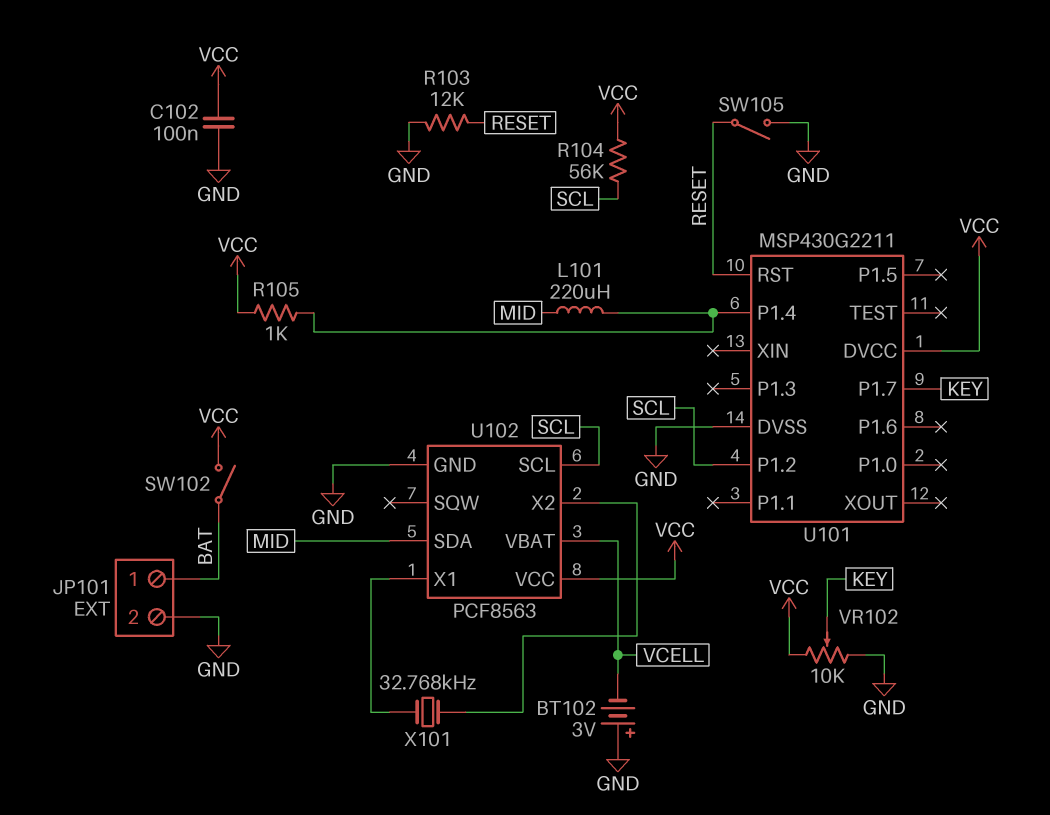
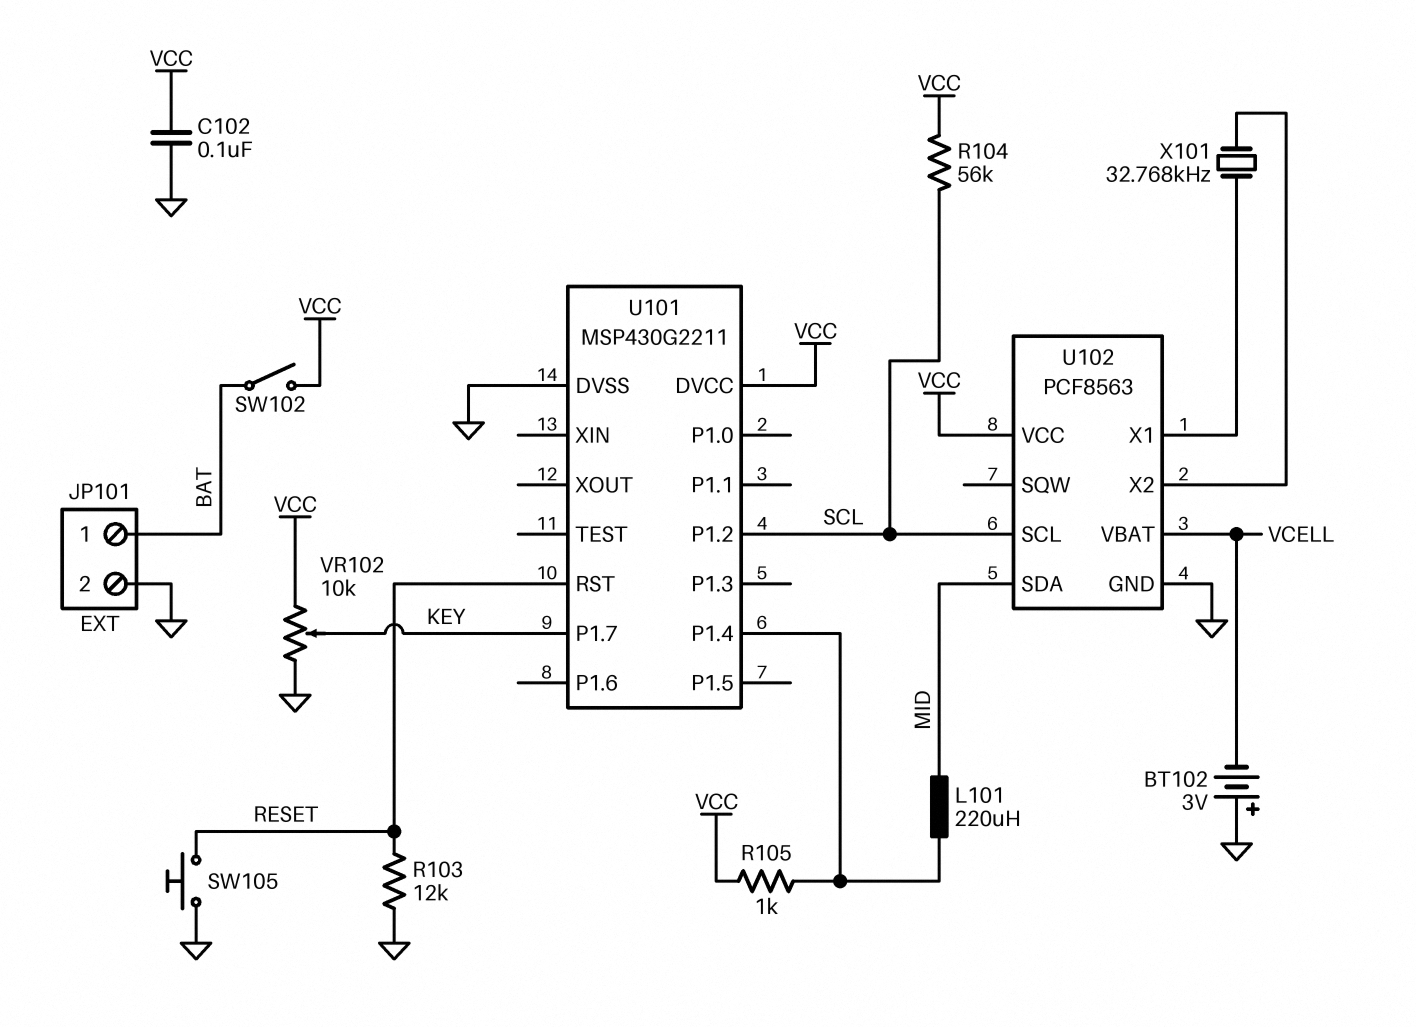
SW105: switch (GND, RESET) -> button (GND, RESET)

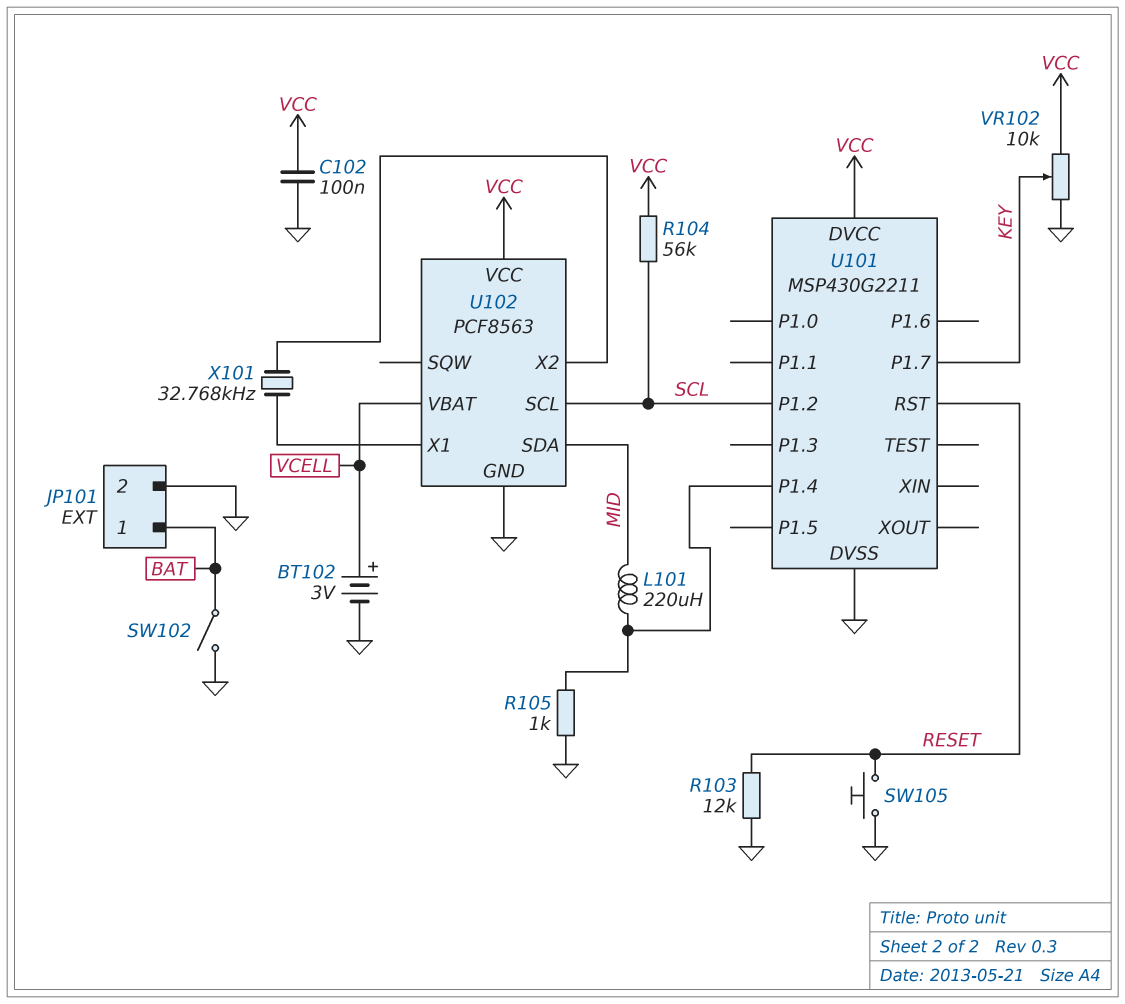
BT102: 3V (plus GND, minus VCELL) -> 3V (plus VCELL, minus GND)
R105: 1k (U101/P1.4, VCC) -> 1k (GND, U101/P1.4)
SW102: switch (BAT, VCC) -> switch (BAT, GND)

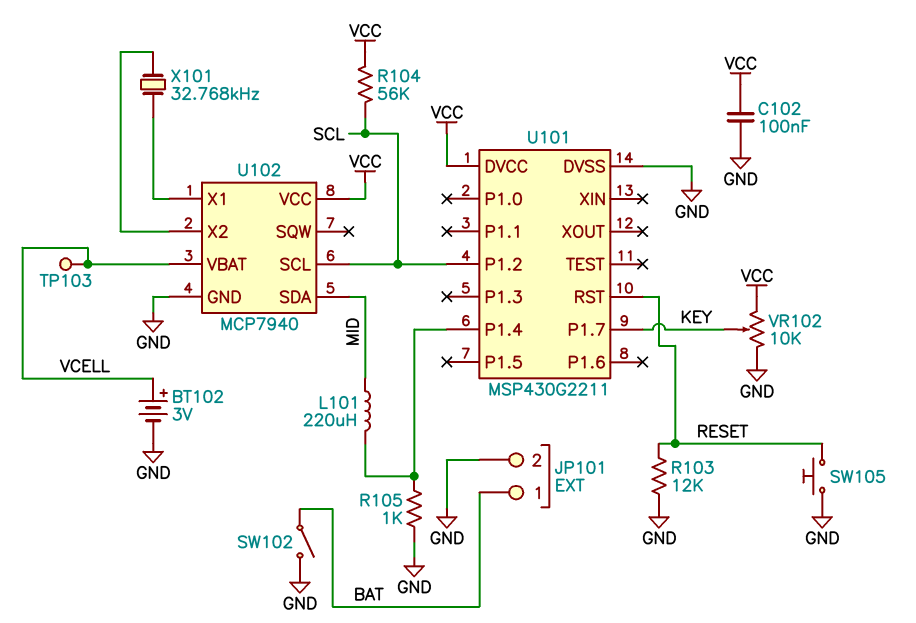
TP103: none -> test point (VCELL)
U102: PCF8563 -> MCP7940

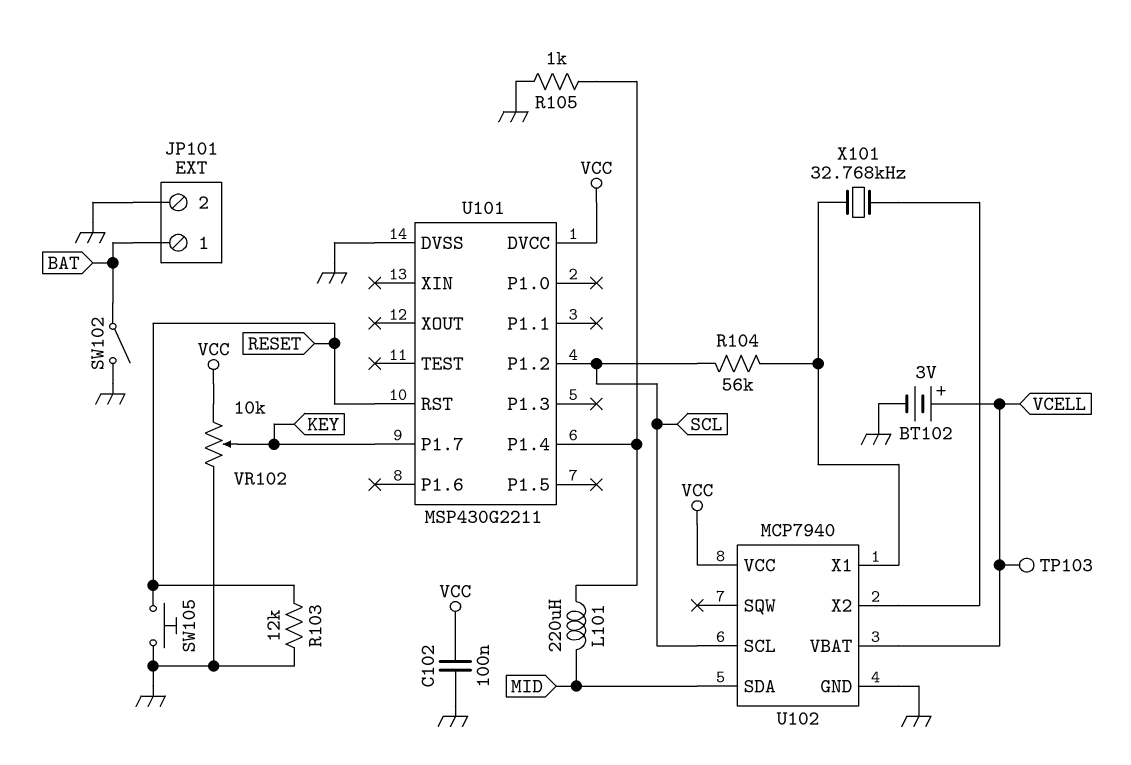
R104: 56k (SCL, VCC) -> 56k (SCL, U102/X1)

